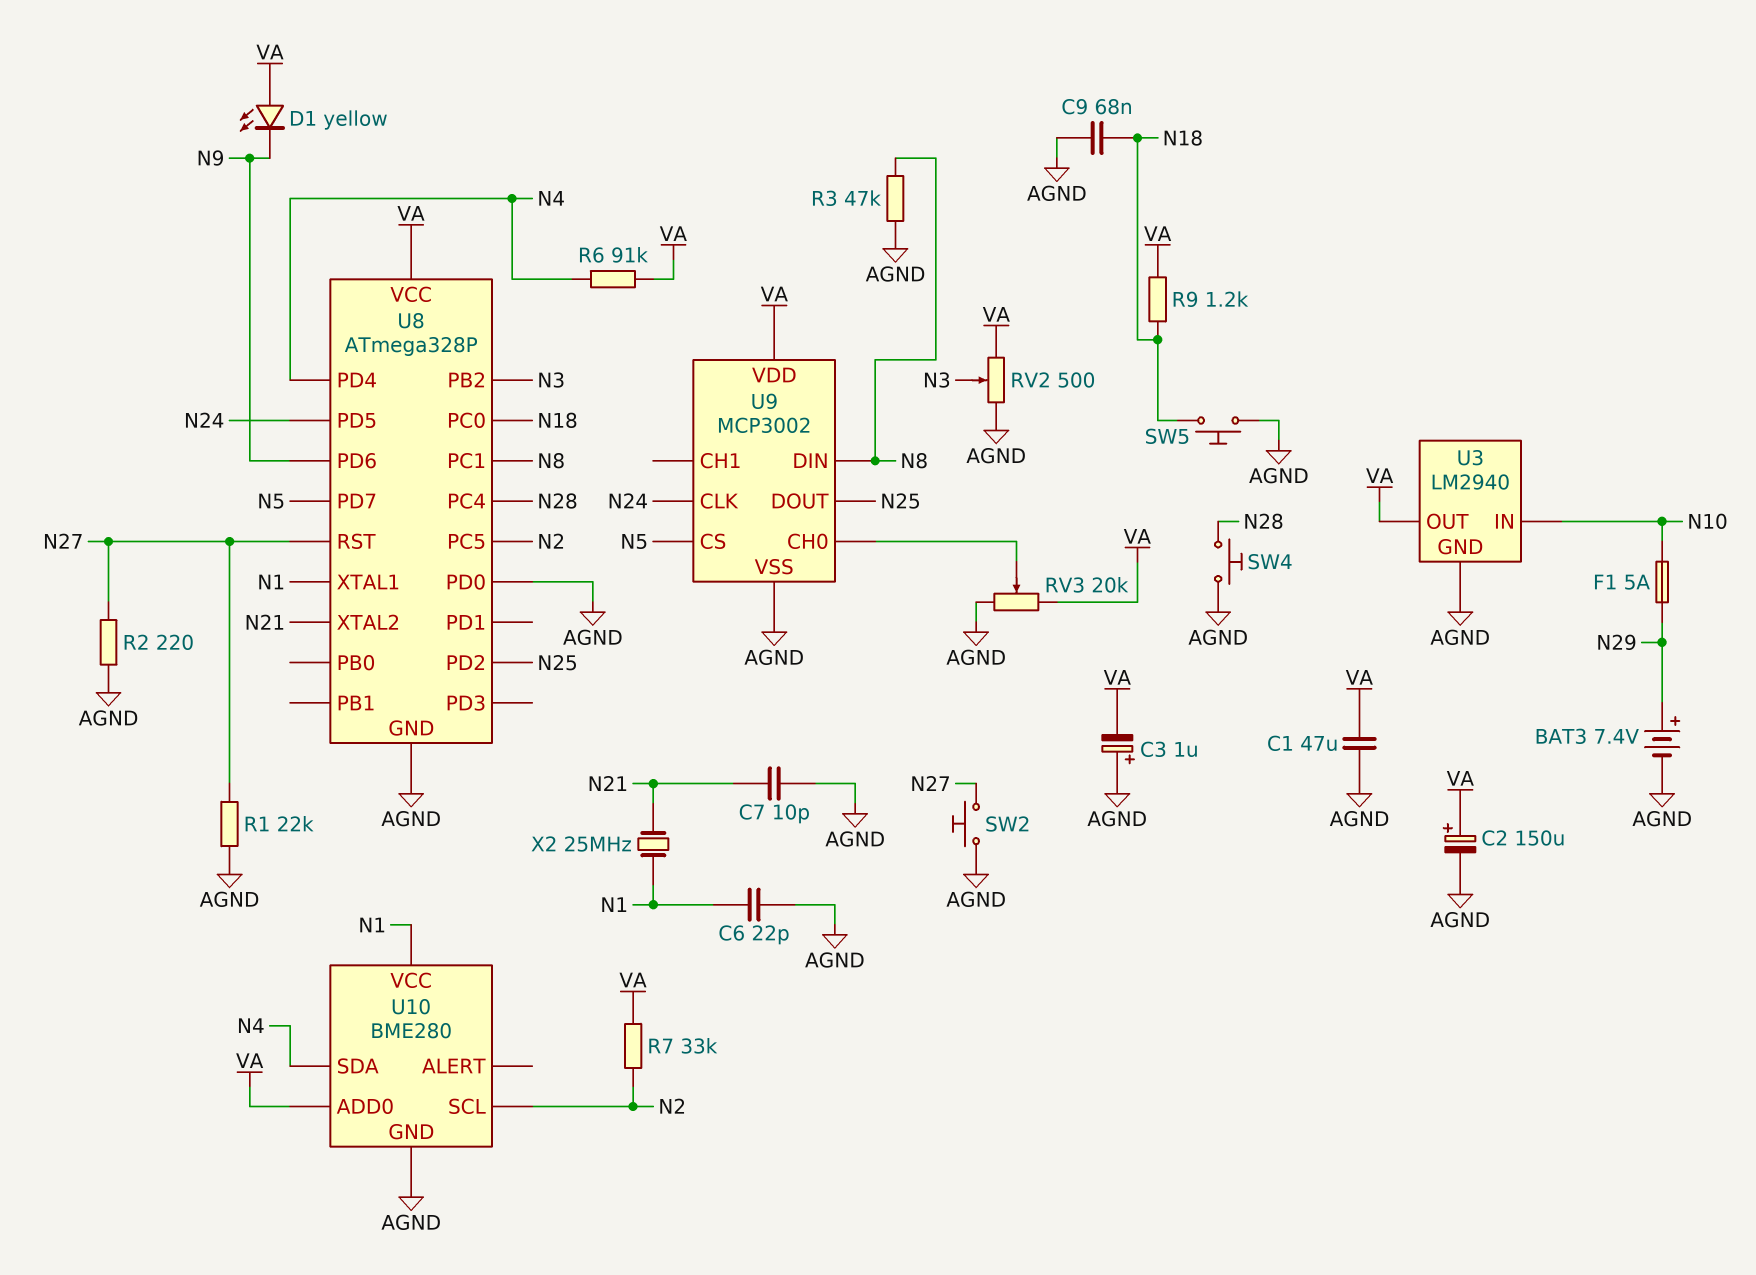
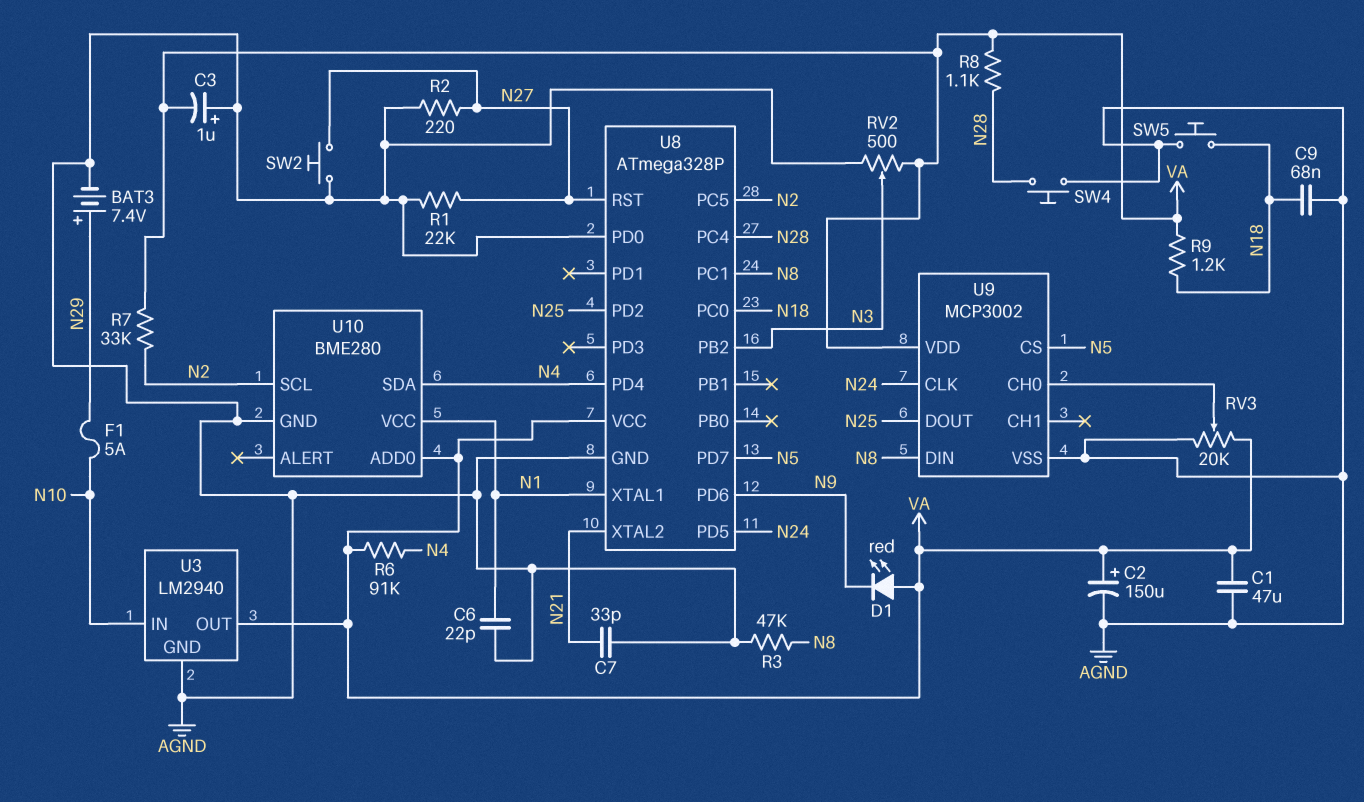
C7: 10pF (AGND, N21) -> 33pF (AGND, N21)
D1: LED yellow (A VA, K N9) -> LED red (A VA, K N9)
R8: none -> 1.1k (N28, VA)
X2: 25MHz (N1, N21) -> none

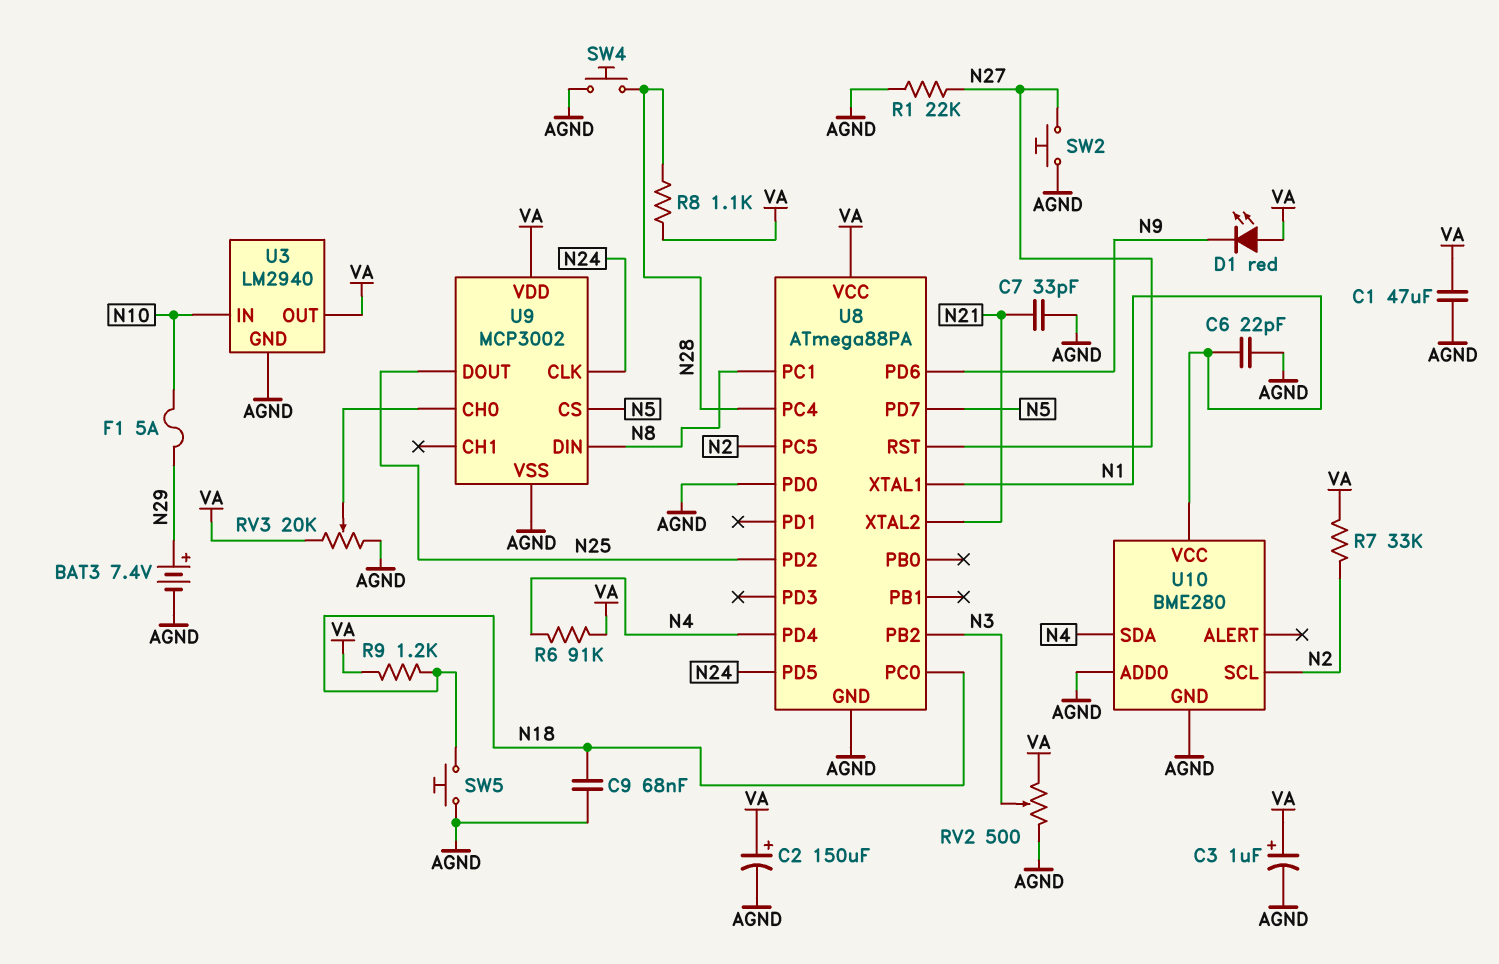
C3: 1uF (plus AGND, minus VA) -> 1uF (plus VA, minus AGND)
R2: 220 (AGND, N27) -> none
R3: 47k (AGND, N8) -> none
U8: ATmega328P -> ATmega88PA
U10 pin ADD0: VA -> AGND

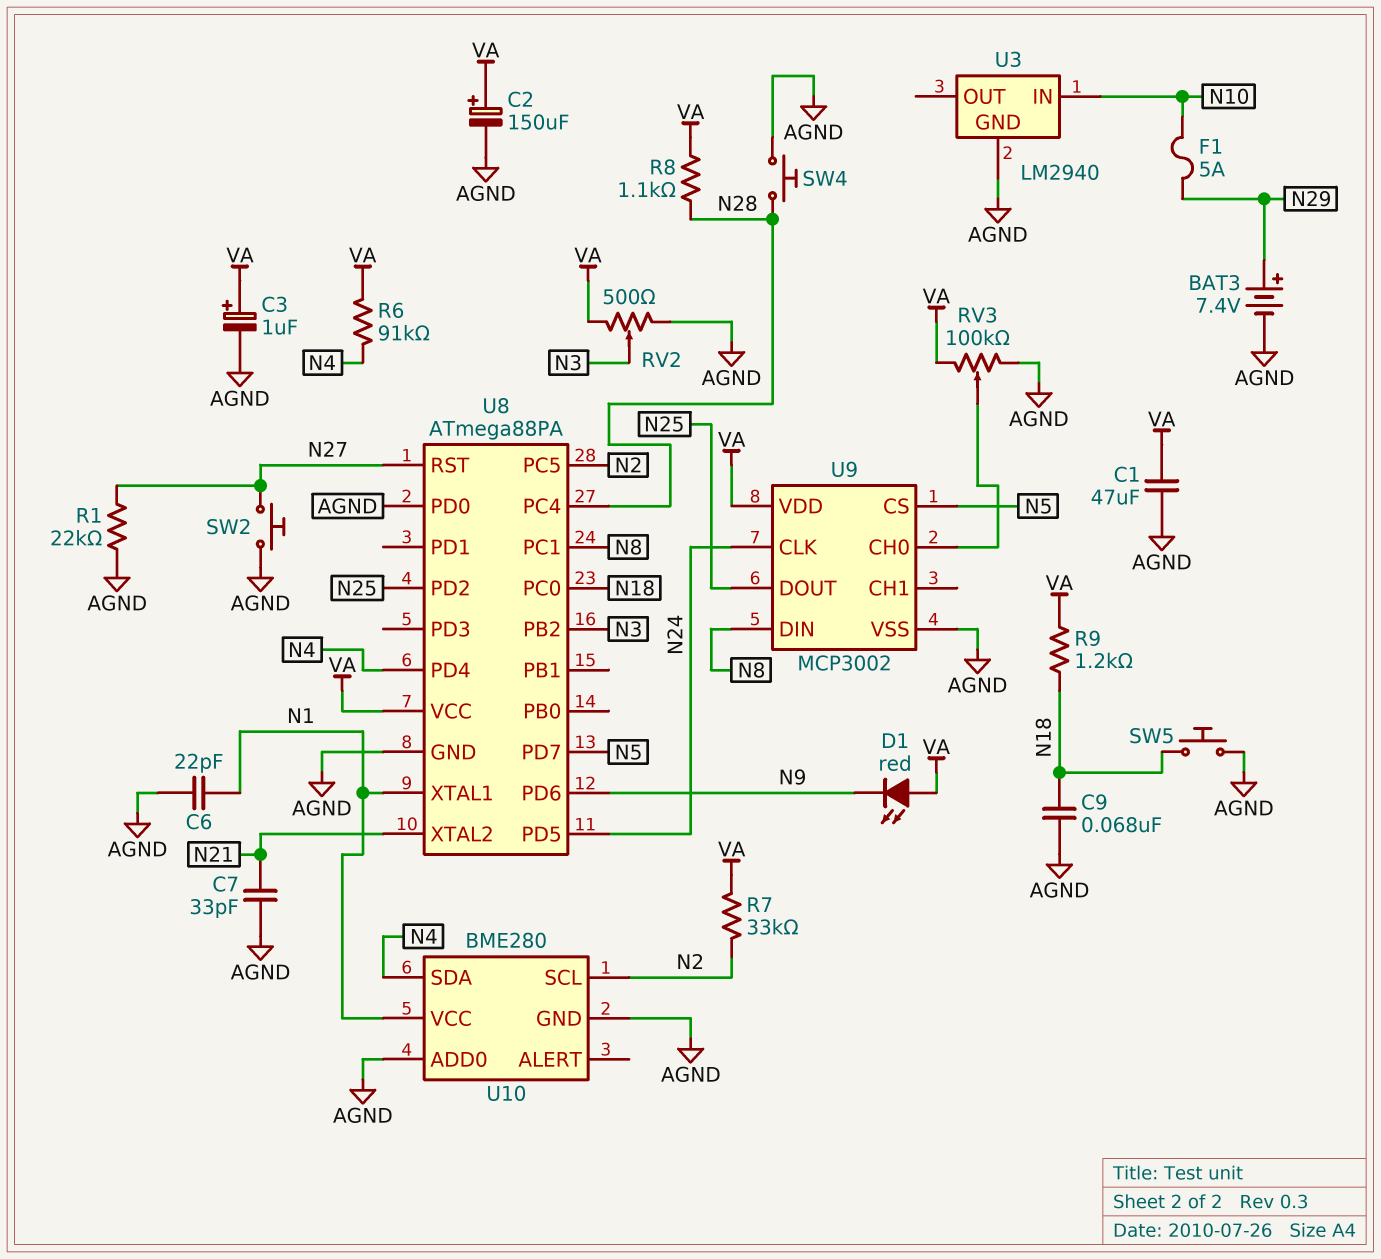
RV3: 20k (AGND, VA, wiper U9/CH0) -> 100k (AGND, VA, wiper U9/CH0)
U3 pin OUT: VA -> none

